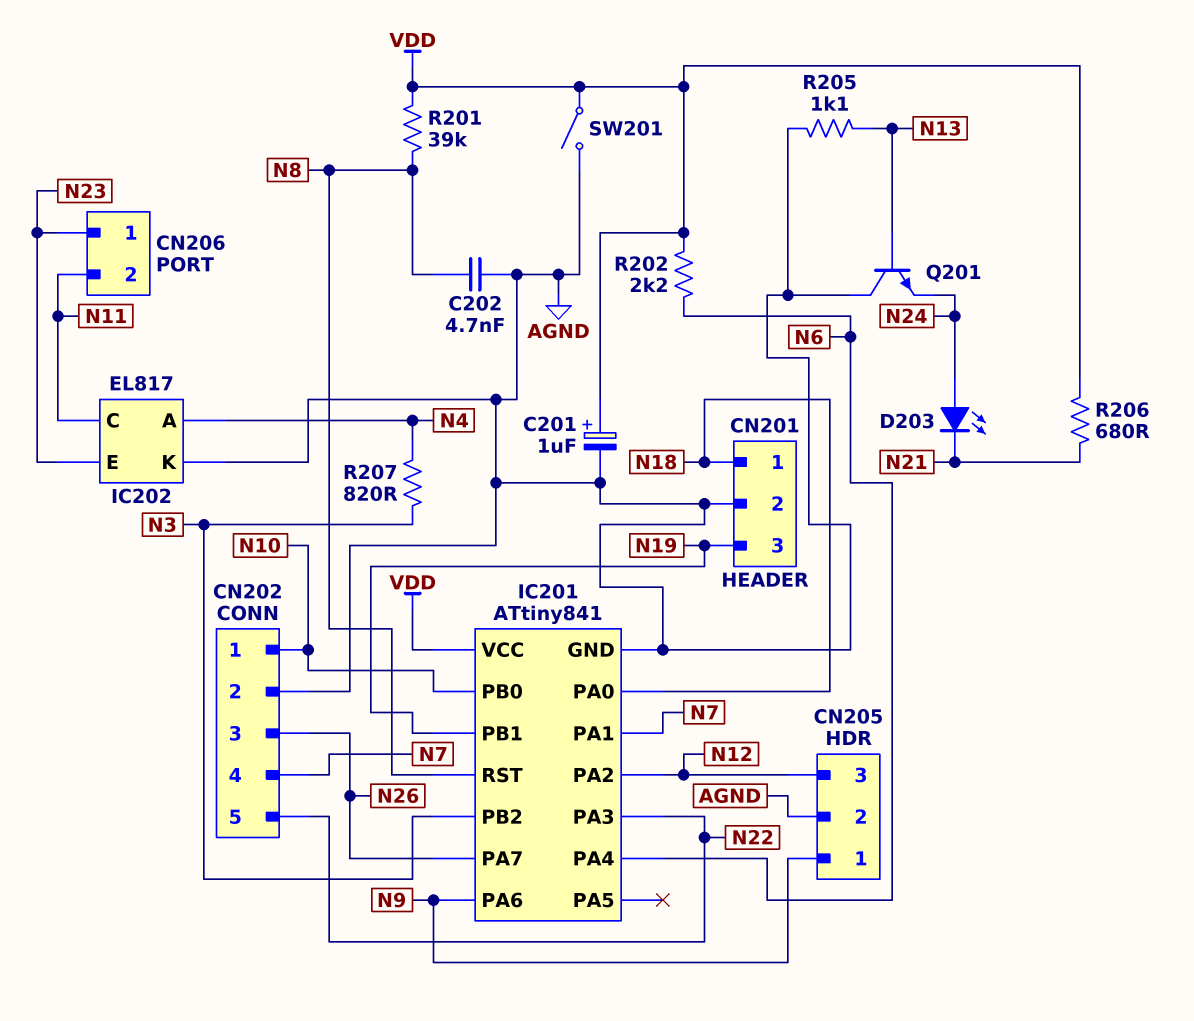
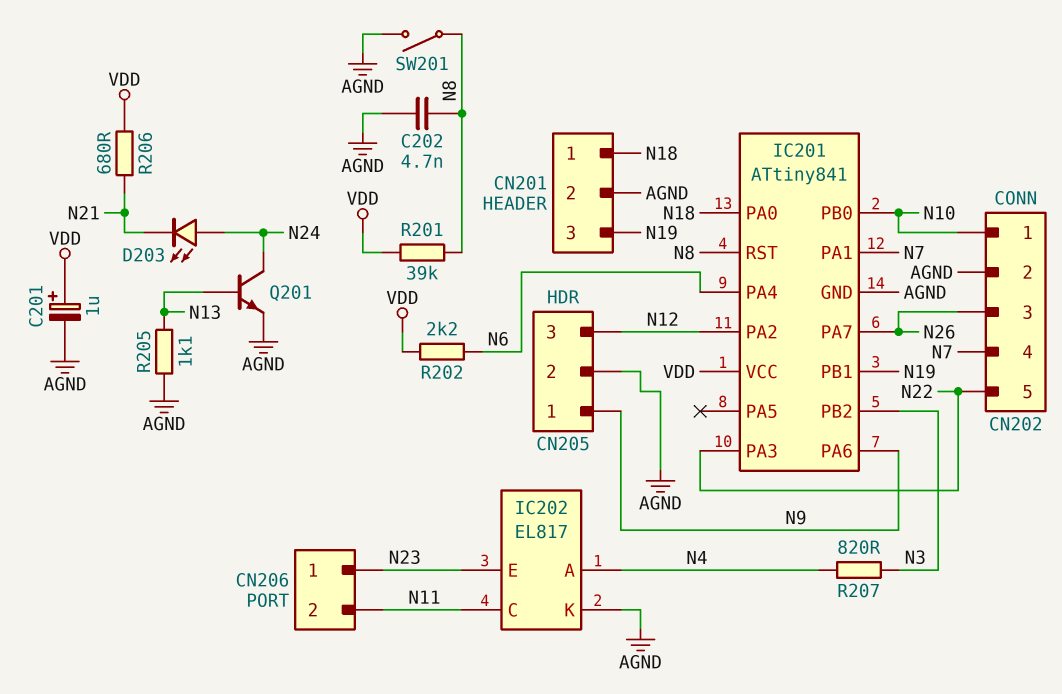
Q201: NPN (B N13, C AGND, E N24) -> NPN (B N13, C N24, E AGND)
SW201: switch (AGND, VDD) -> switch (AGND, N8)

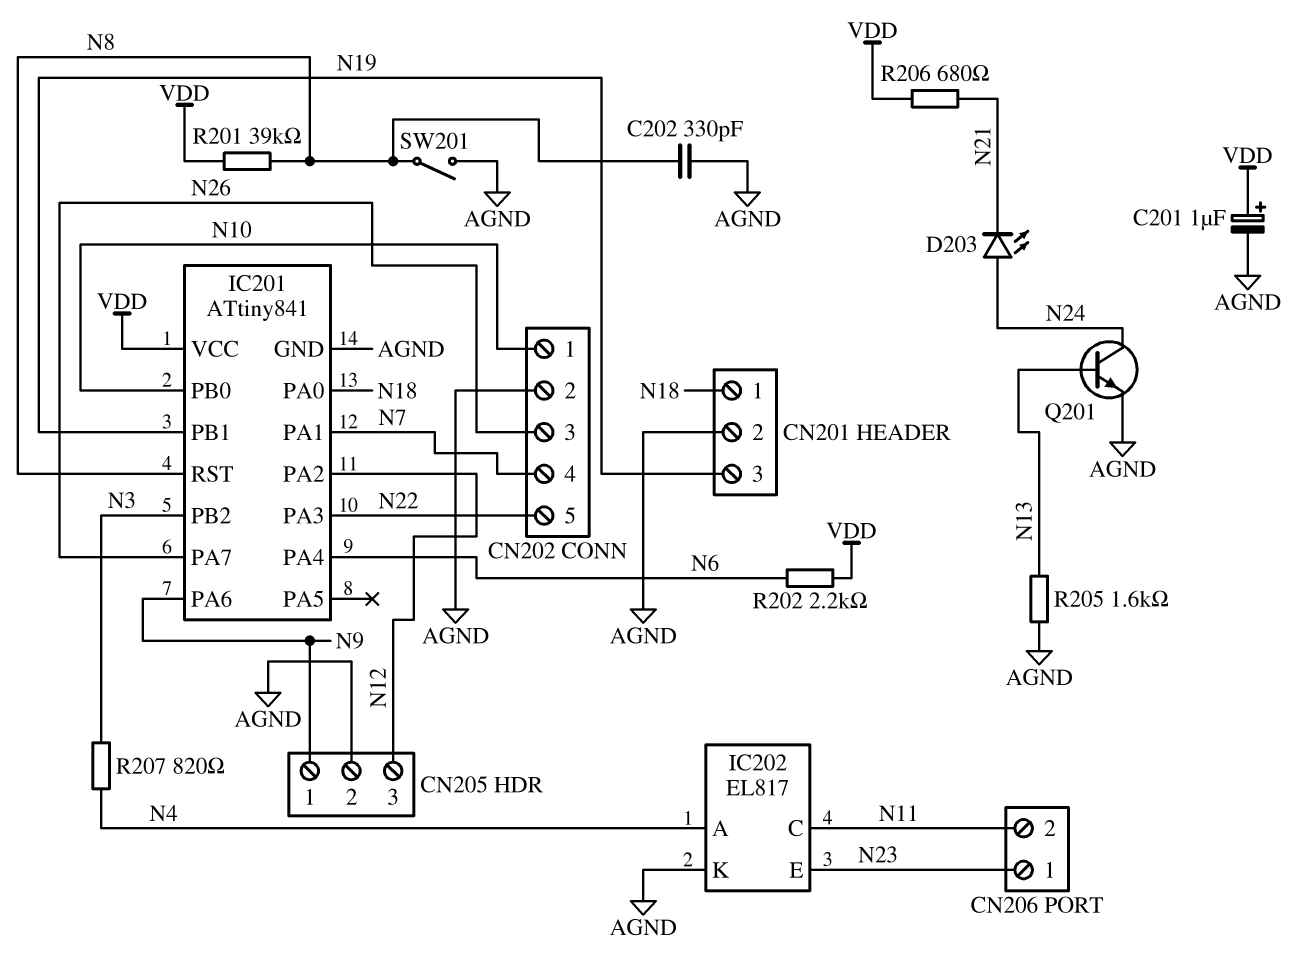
C202: 4.7nF (AGND, N8) -> 330pF (AGND, N8)
R205: 1.1k (AGND, N13) -> 1.6k (AGND, N13)

